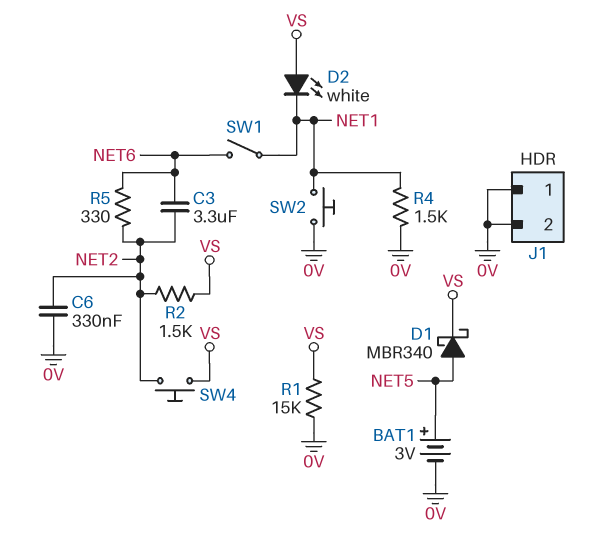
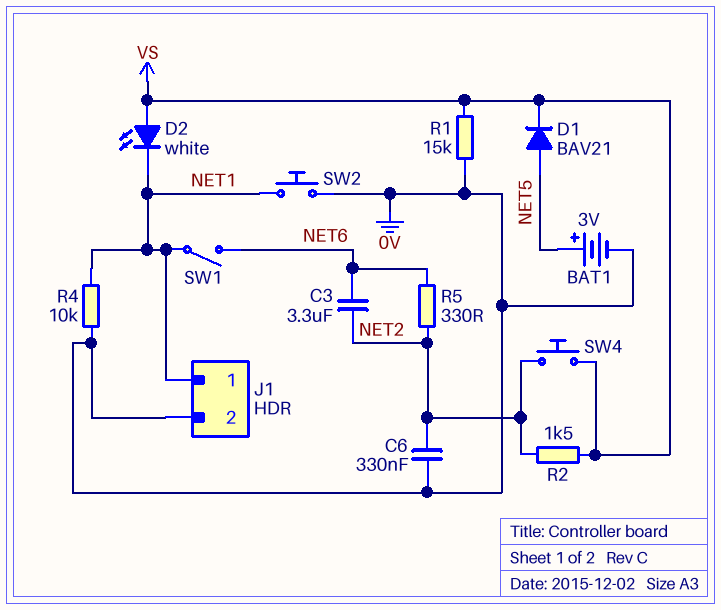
D1: schottky MBR340 (A NET5, K VS) -> diode BAV21 (A NET5, K VS)
J1 pin 1: 0V -> NET1
R4: 1.5k (0V, NET1) -> 10k (0V, NET1)

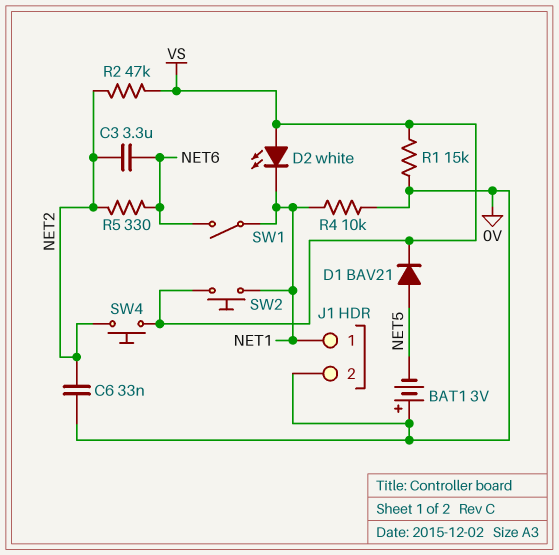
BAT1: 3V (plus NET5, minus 0V) -> 3V (plus 0V, minus NET5)
C6: 330nF (0V, NET2) -> 33nF (0V, NET2)
R2: 1.5k (NET2, VS) -> 47k (NET2, VS)
SW2: button (0V, NET1) -> button (NET1, VS)

